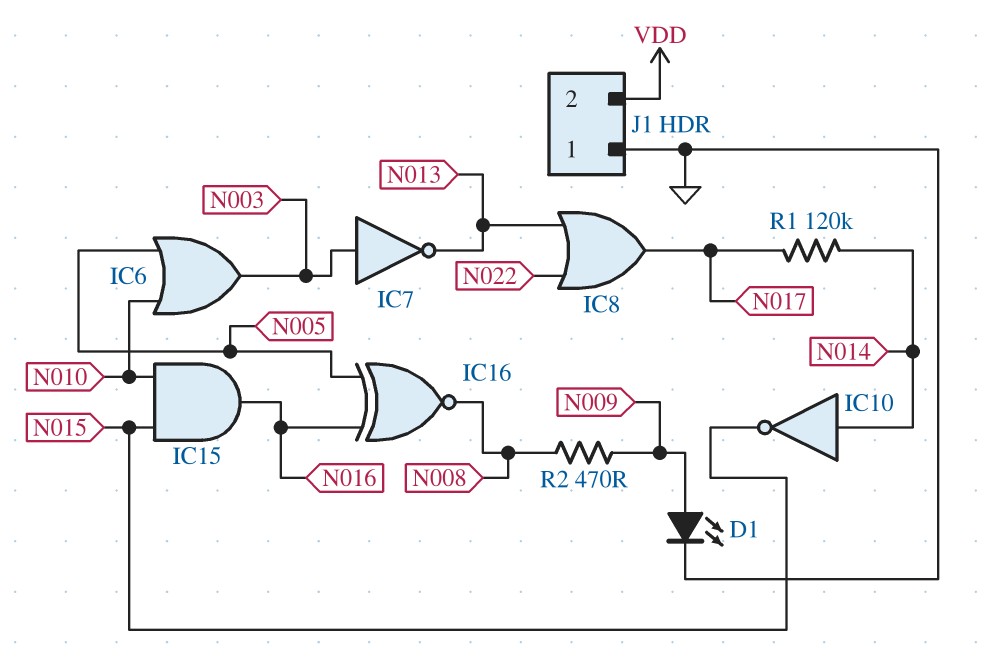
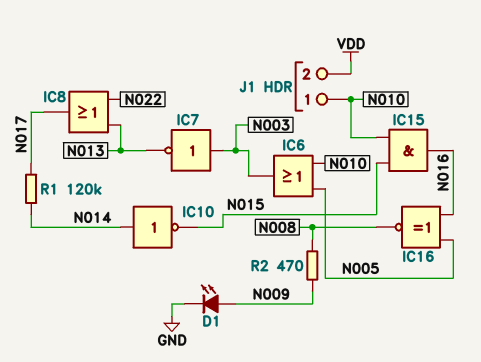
J1 pin 1: GND -> N010

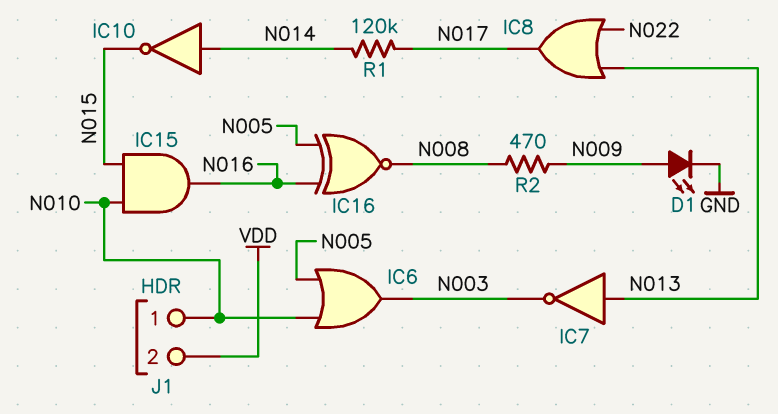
IC7: NOT (in N003, out N013) -> NOT (in N013, out N003)

